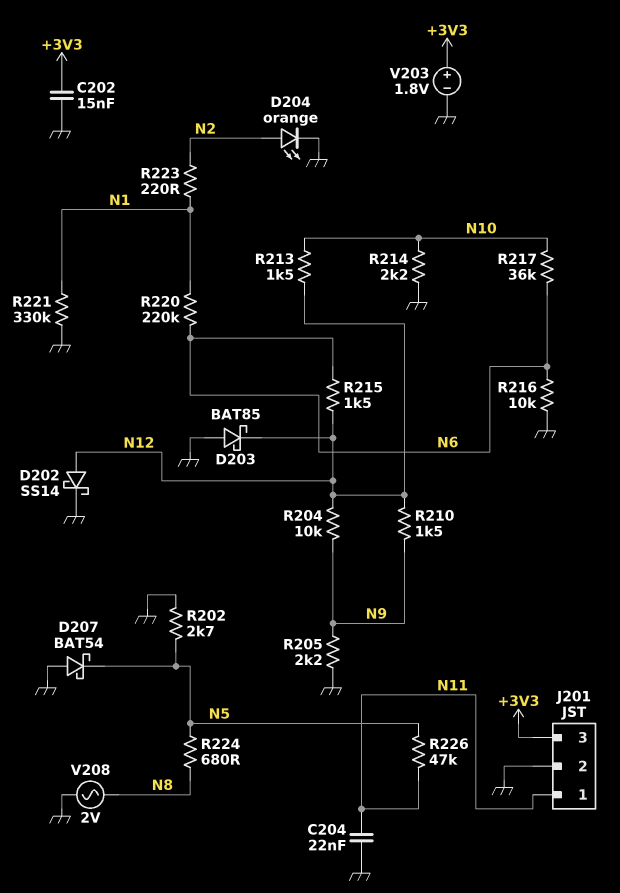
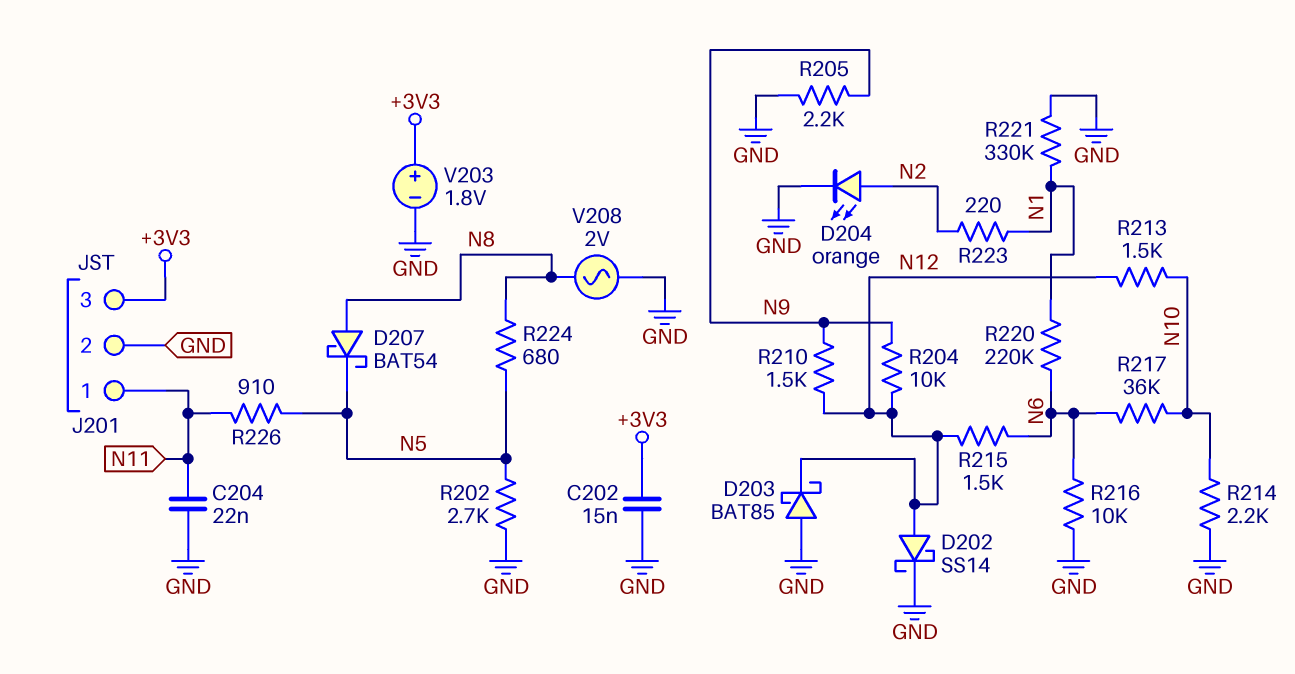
D207: schottky BAT54 (A GND, K N5) -> schottky BAT54 (A N8, K N5)
R226: 47k (N5, N11) -> 910 (N5, N11)

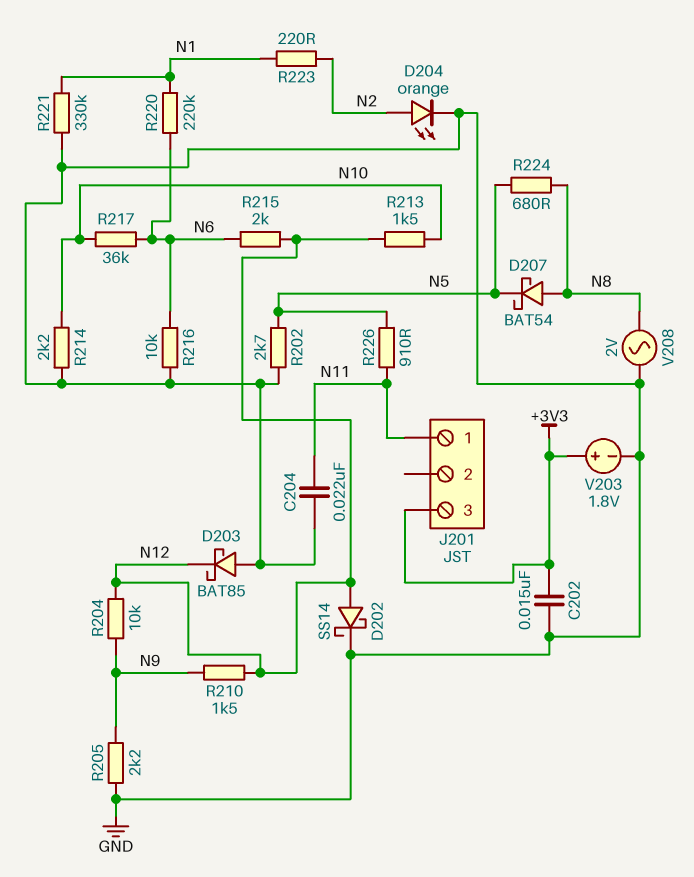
J201 pin 2: GND -> none
R215: 1.5k (N6, N12) -> 2k (N6, N12)

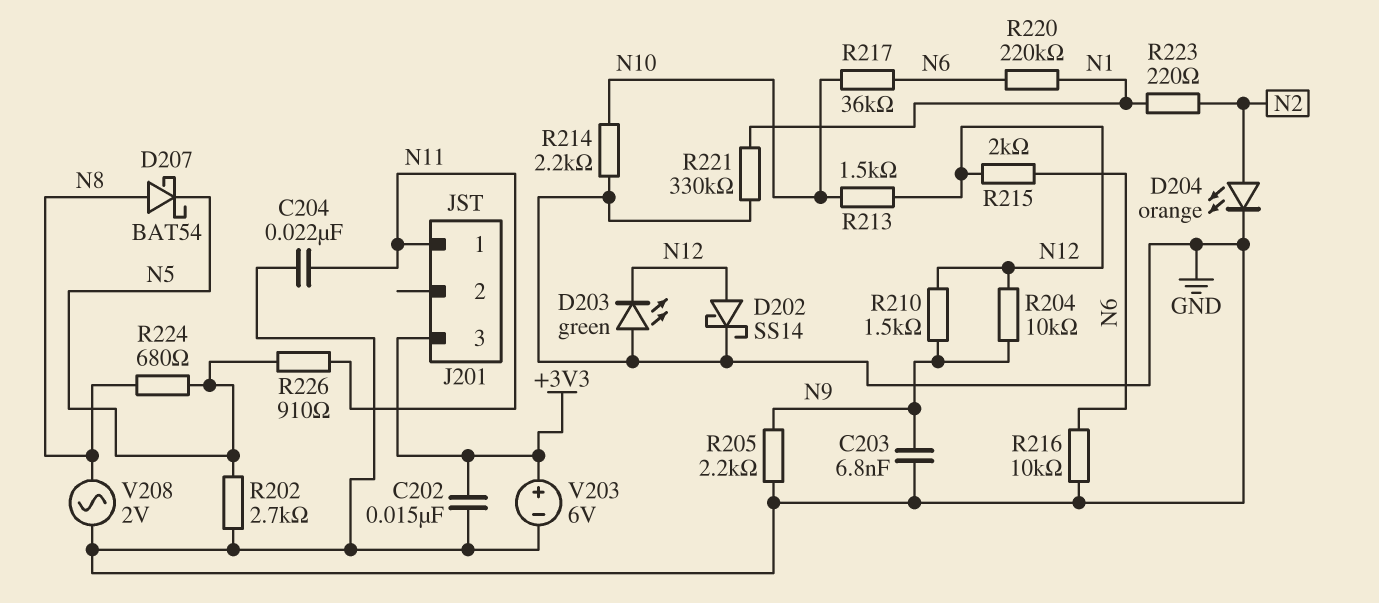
C203: none -> 6.8nF (GND, N9)
D203: schottky BAT85 (A GND, K N12) -> LED green (A GND, K N12)
V203: 1.8V (plus +3V3, minus GND) -> 6V (plus +3V3, minus GND)

